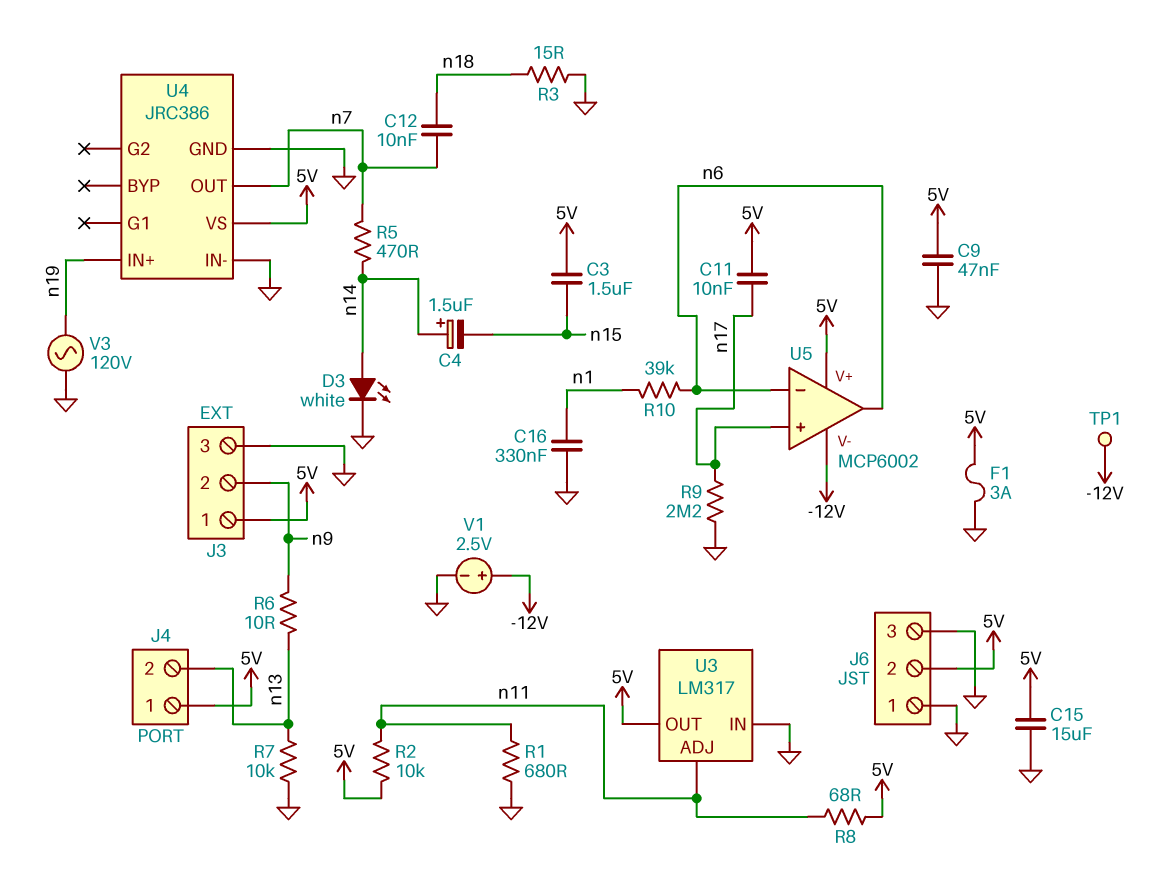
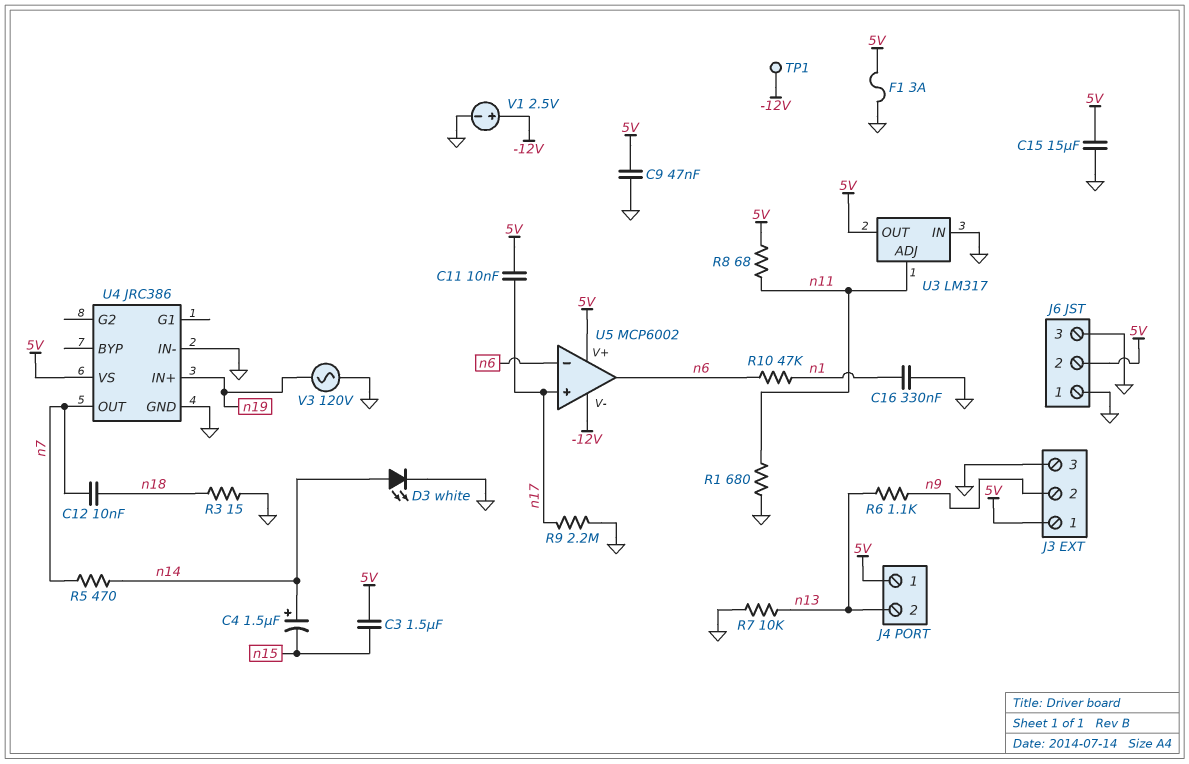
R2: 10k (5V, n11) -> none
R6: 10 (n9, n13) -> 1.1k (n9, n13)
R10: 39k (n1, n6) -> 47k (n1, n6)

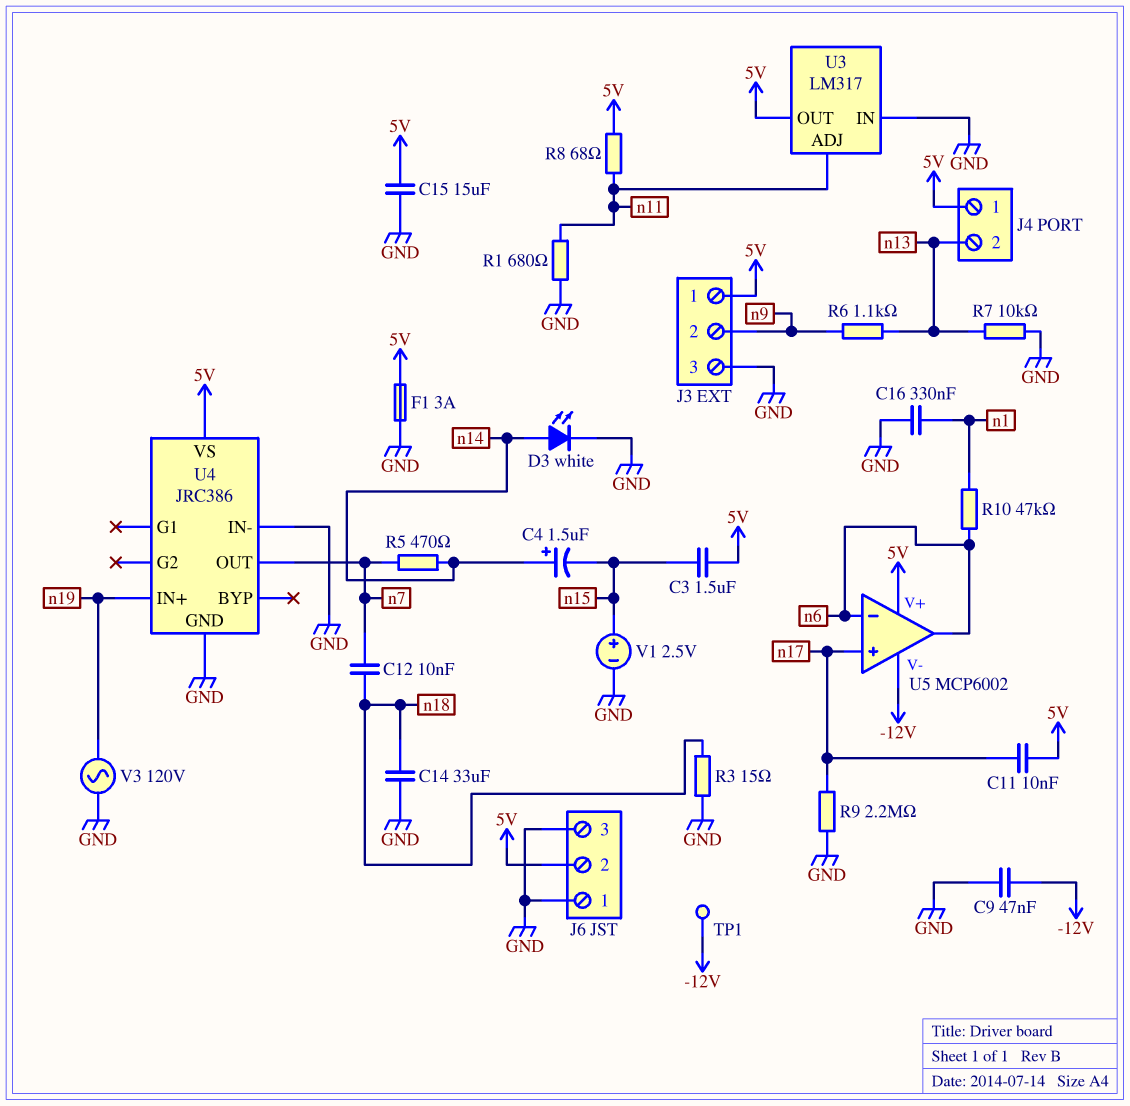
C9: 47nF (5V, GND) -> 47nF (-12V, GND)
C14: none -> 33uF (GND, n18)
V1: 2.5V (plus -12V, minus GND) -> 2.5V (plus n15, minus GND)

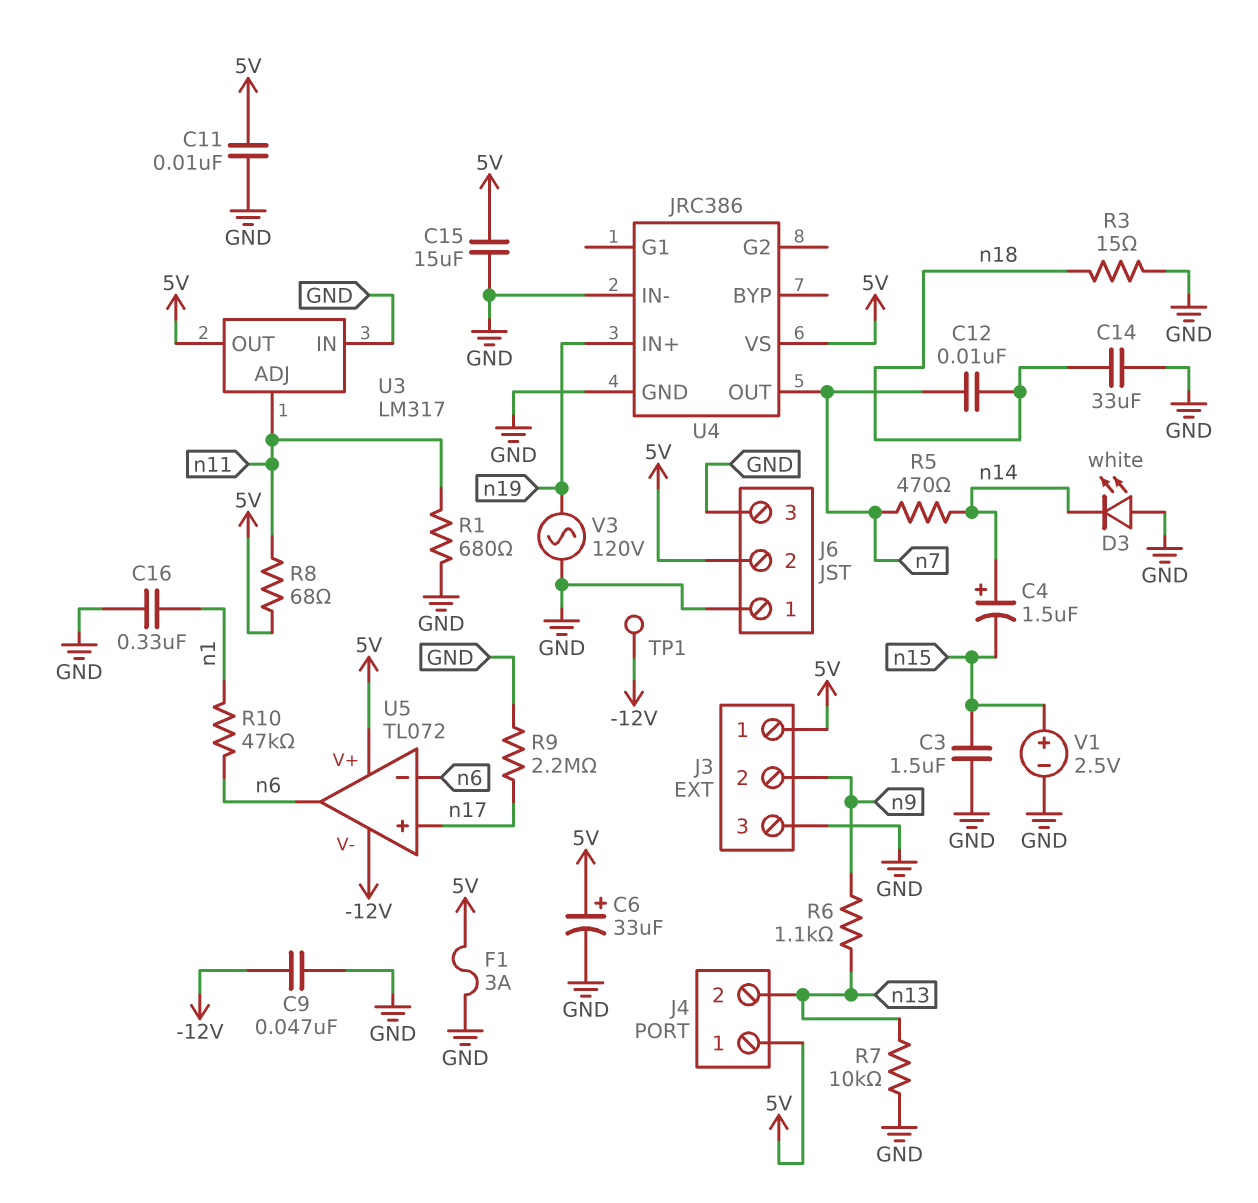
C3: 1.5uF (5V, n15) -> 1.5uF (GND, n15)
C6: none -> 33uF (plus 5V, minus GND)
C11: 10nF (5V, n17) -> 10nF (5V, GND)
D3: LED white (A n14, K GND) -> LED white (A GND, K n14)
U5: MCP6002 -> TL072

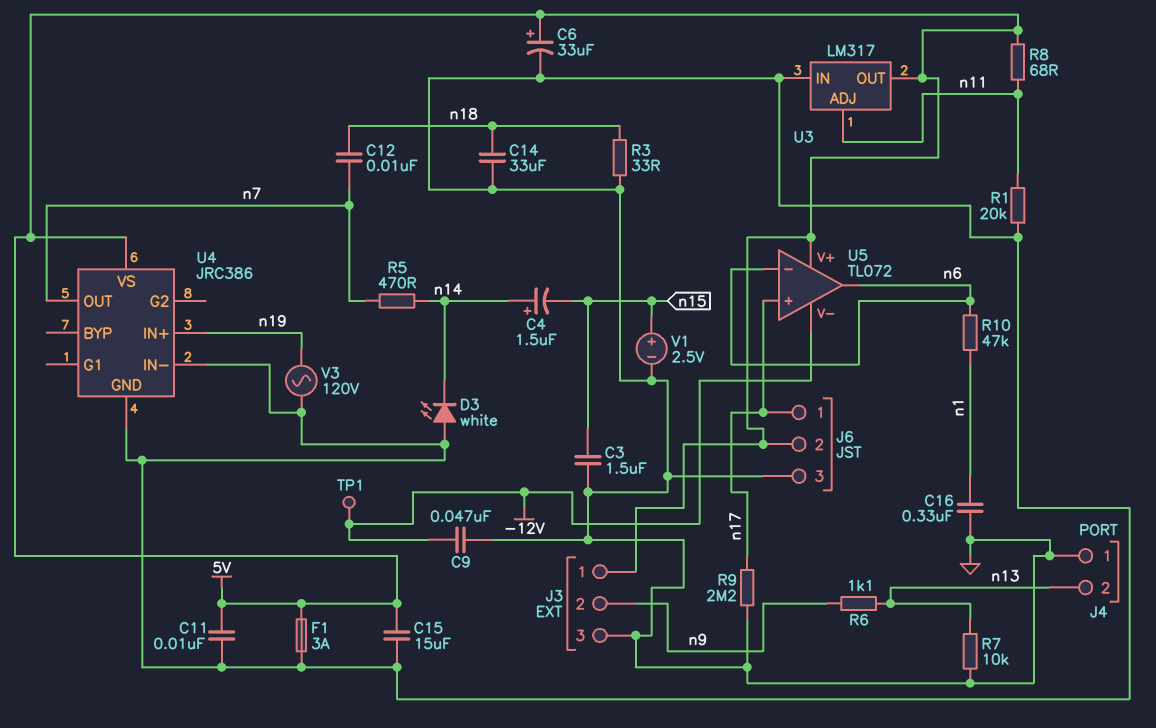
J4 pin 1: 5V -> GND
J6 pin 1: GND -> n17
R1: 680 (GND, n11) -> 20k (GND, n11)
R3: 15 (GND, n18) -> 33 (GND, n18)

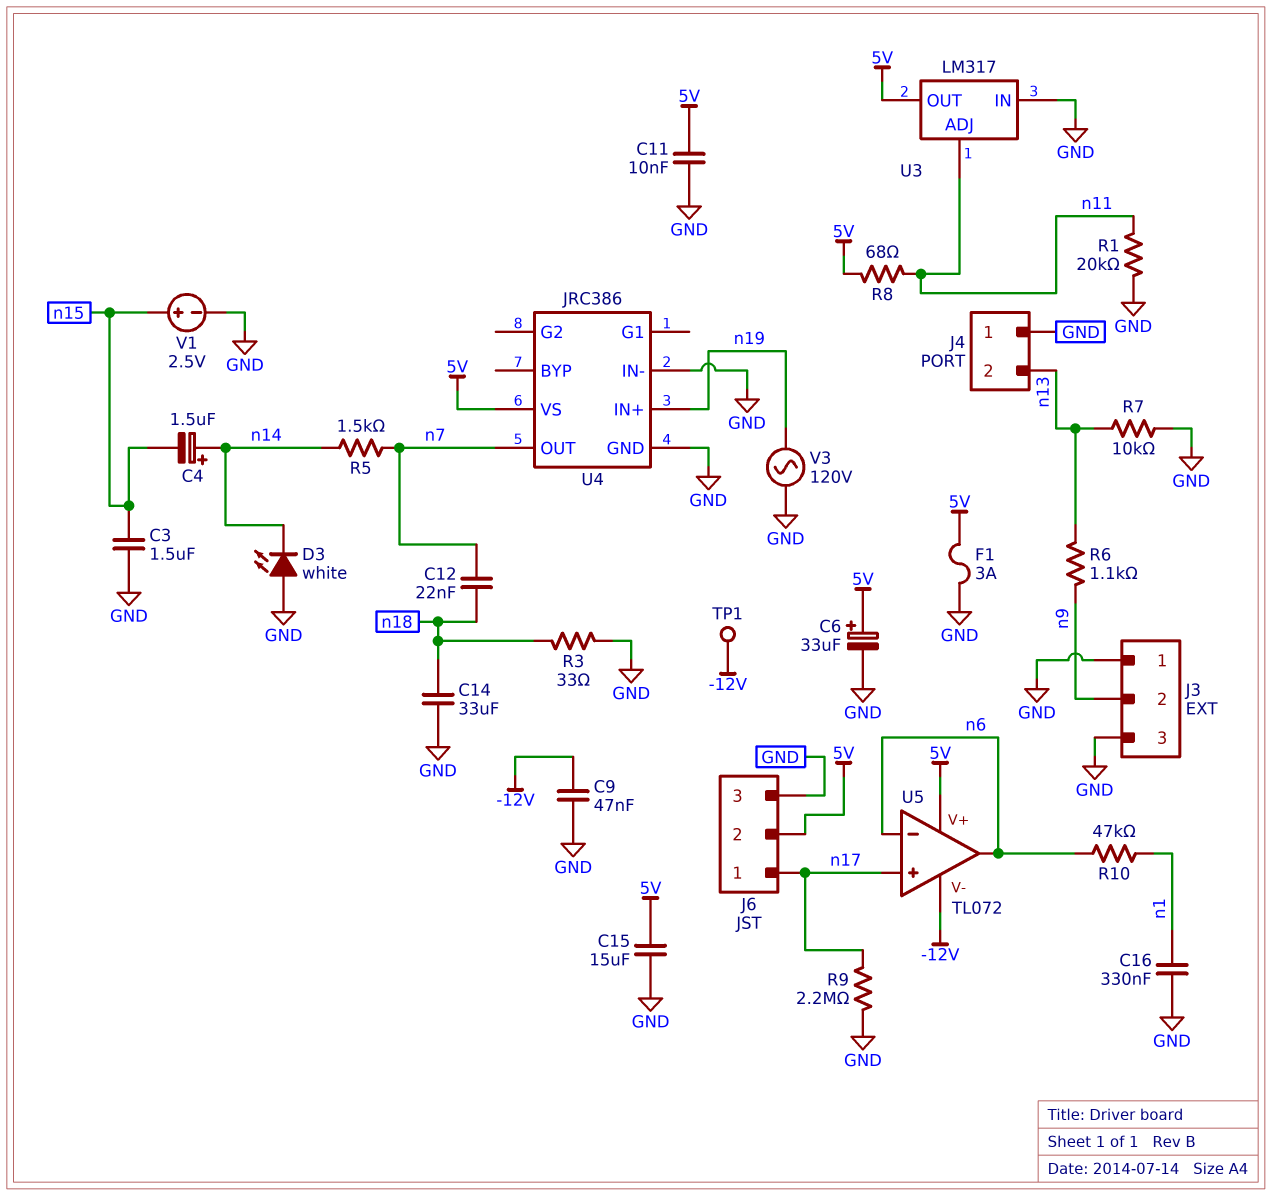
C12: 10nF (n7, n18) -> 22nF (n7, n18)
J3 pin 1: 5V -> GND
R5: 470 (n7, n14) -> 1.5k (n7, n14)

